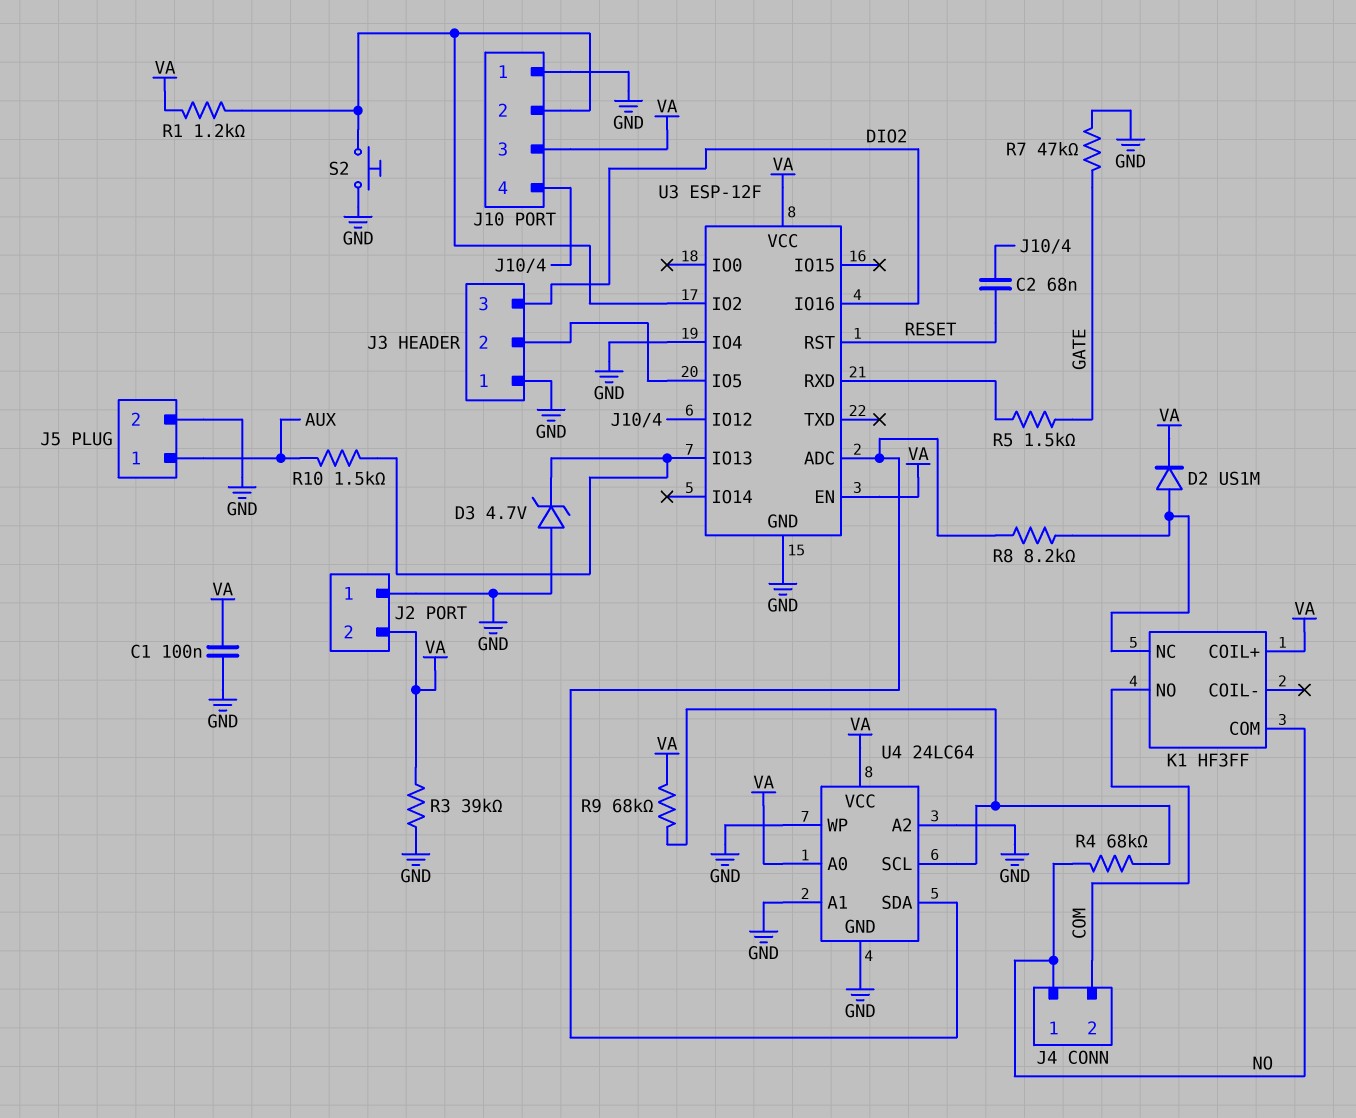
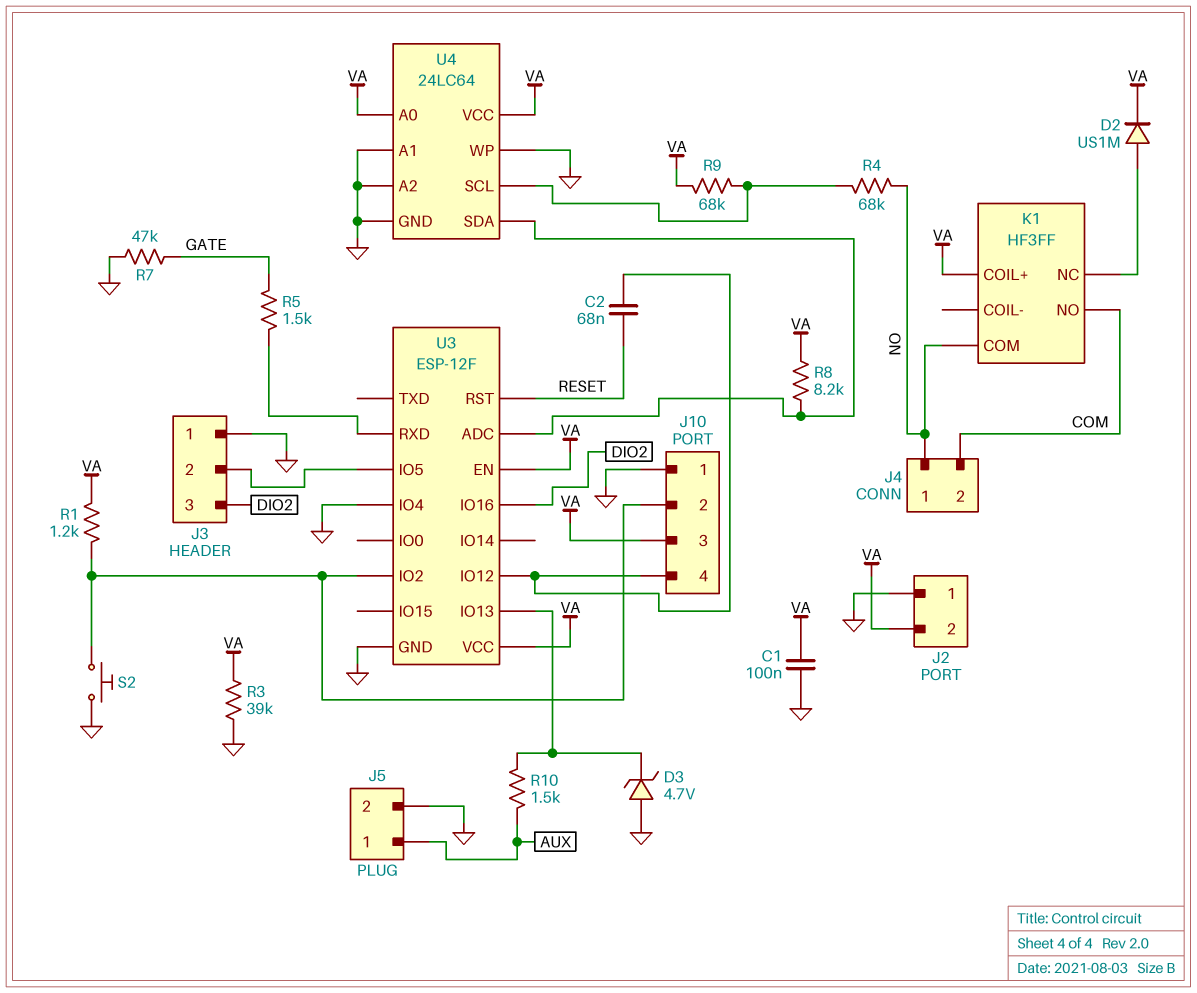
R8: 8.2k (K1/NC, U3/ADC) -> 8.2k (U3/ADC, VA)

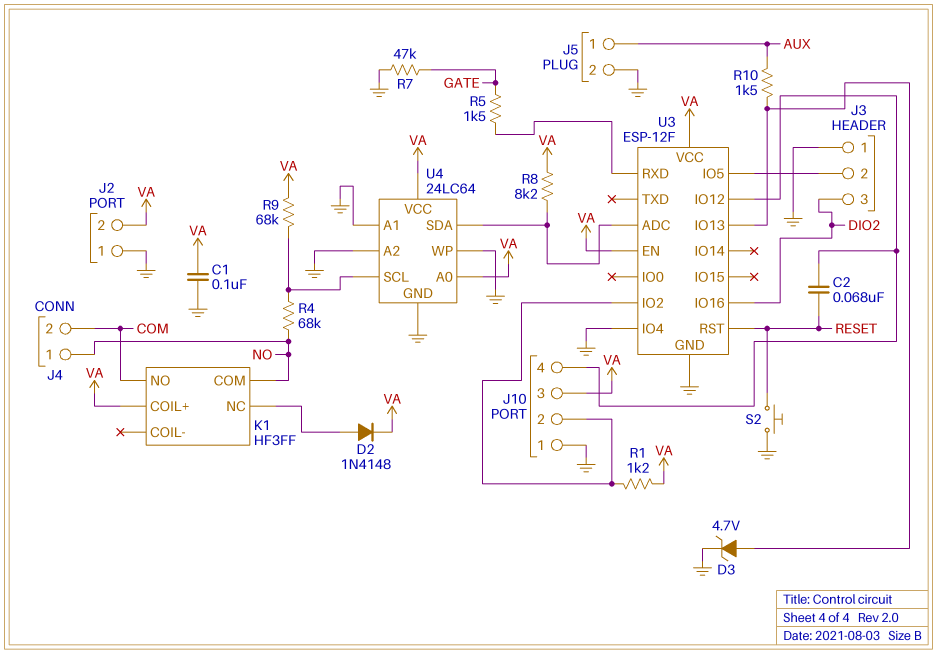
D2: diode US1M (A K1/NC, K VA) -> diode 1N4148 (A K1/NC, K VA)
D3: zener 4.7V (A GND, K U3/IO13) -> zener 4.7V (A U3/IO13, K GND)
R3: 39k (GND, VA) -> none
S2: button (GND, J10/2) -> button (GND, RESET)

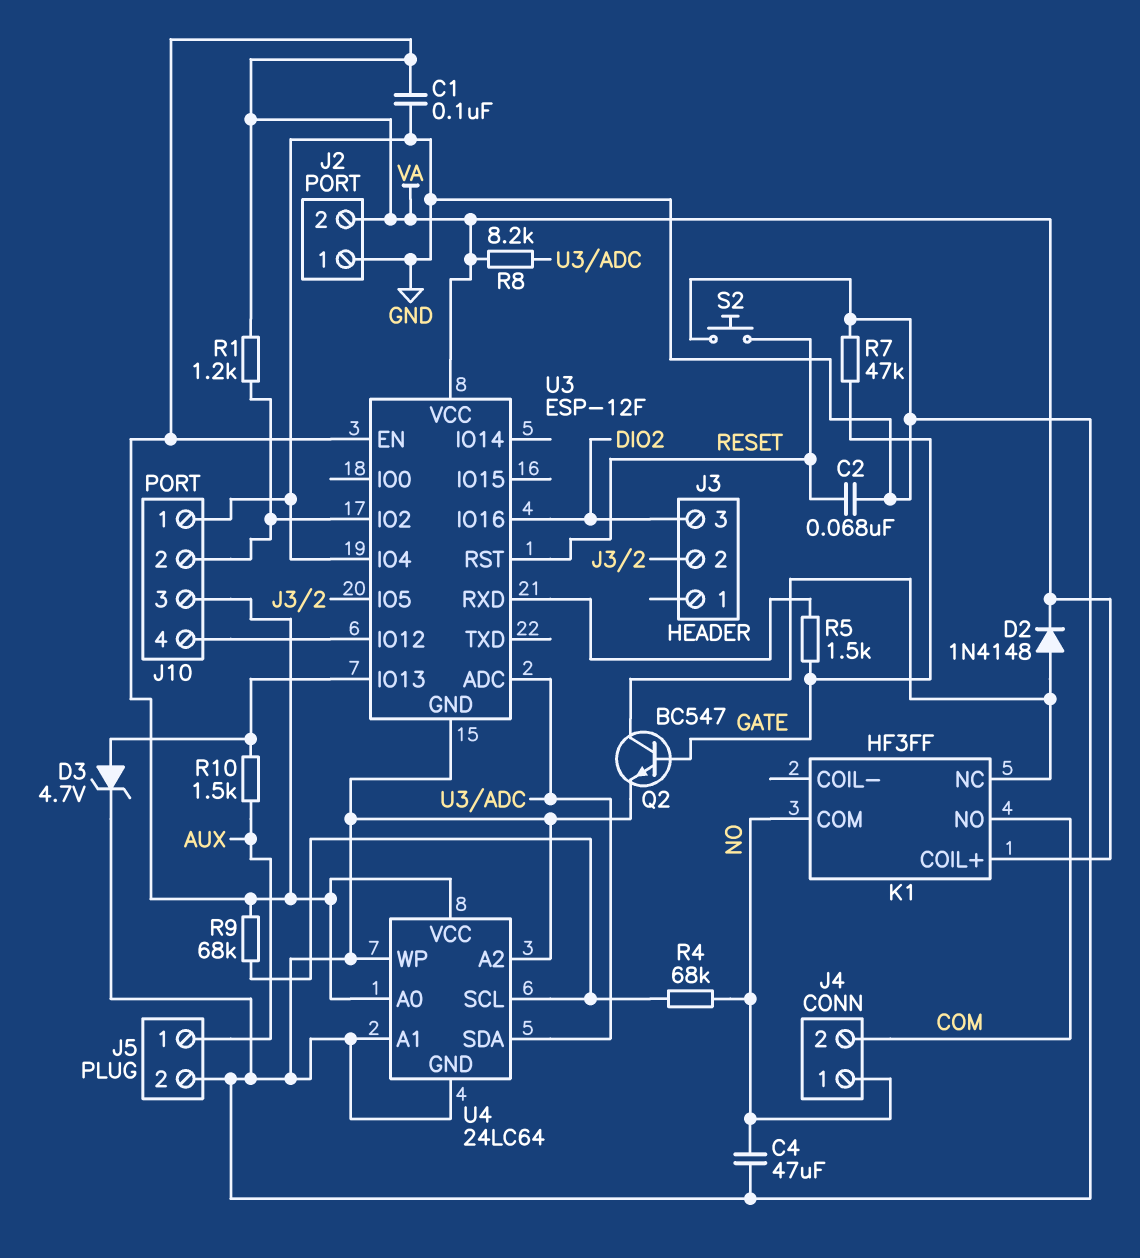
C2: 68nF (J10/4, RESET) -> 68nF (GND, RESET)
C4: none -> 47uF (GND, NO)
J3 pin 1: GND -> none
Q2: none -> NPN BC547 (B GATE, C K1/NC, E GND)

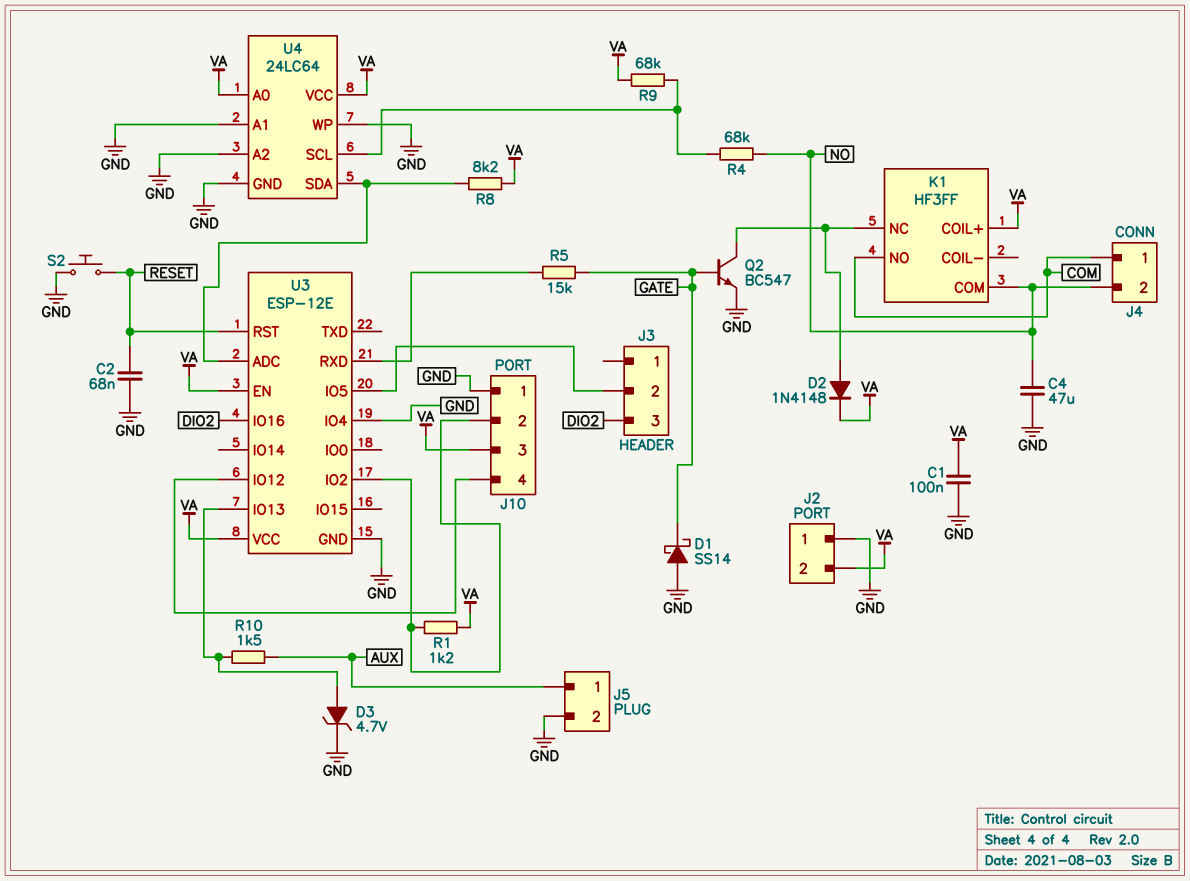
D1: none -> schottky SS14 (A GND, K GATE)
J4 pin 1: NO -> COM
J4 pin 2: COM -> NO
R5: 1.5k (GATE, U3/RXD) -> 15k (GATE, U3/RXD)
R7: 47k (GATE, GND) -> none
U3: ESP-12F -> ESP-12E

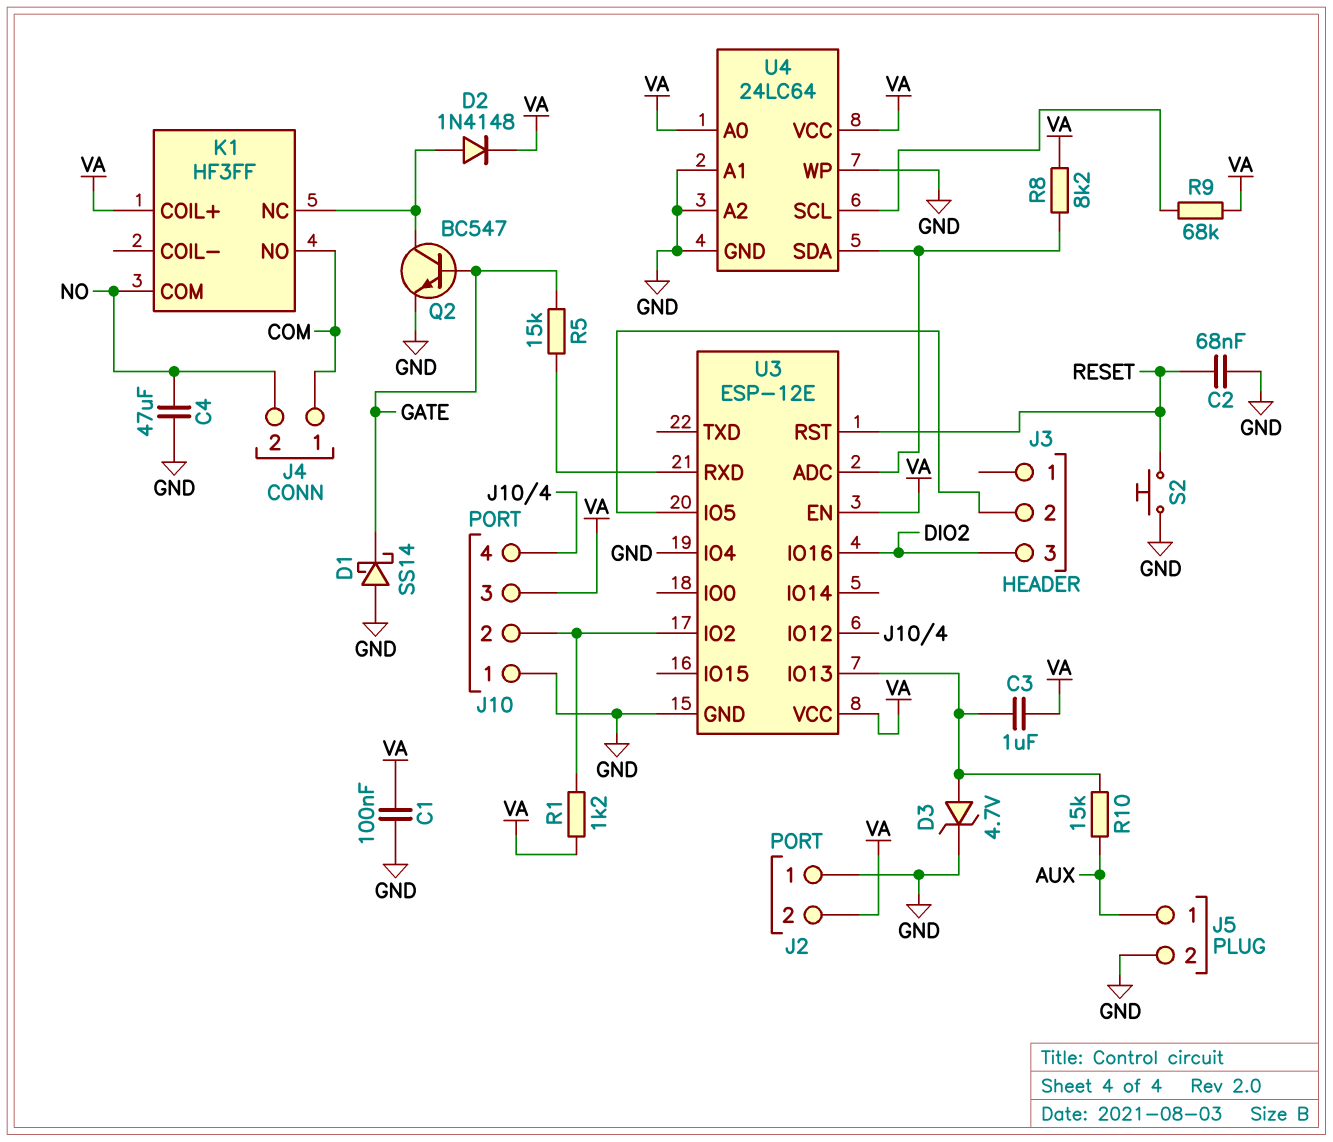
C3: none -> 1uF (U3/IO13, VA)
R4: 68k (NO, U4/SCL) -> none
R10: 1.5k (AUX, U3/IO13) -> 15k (AUX, U3/IO13)

